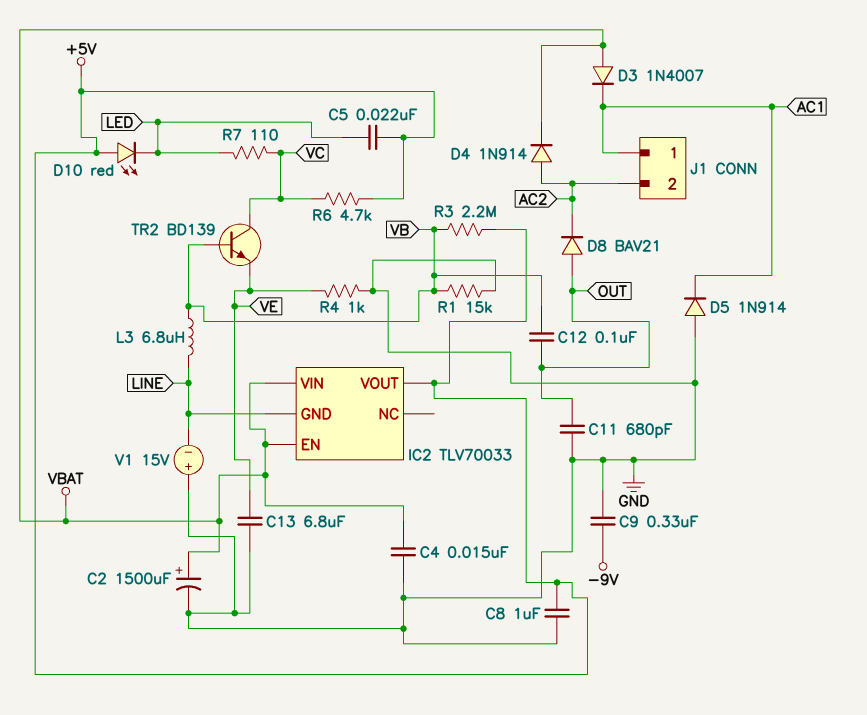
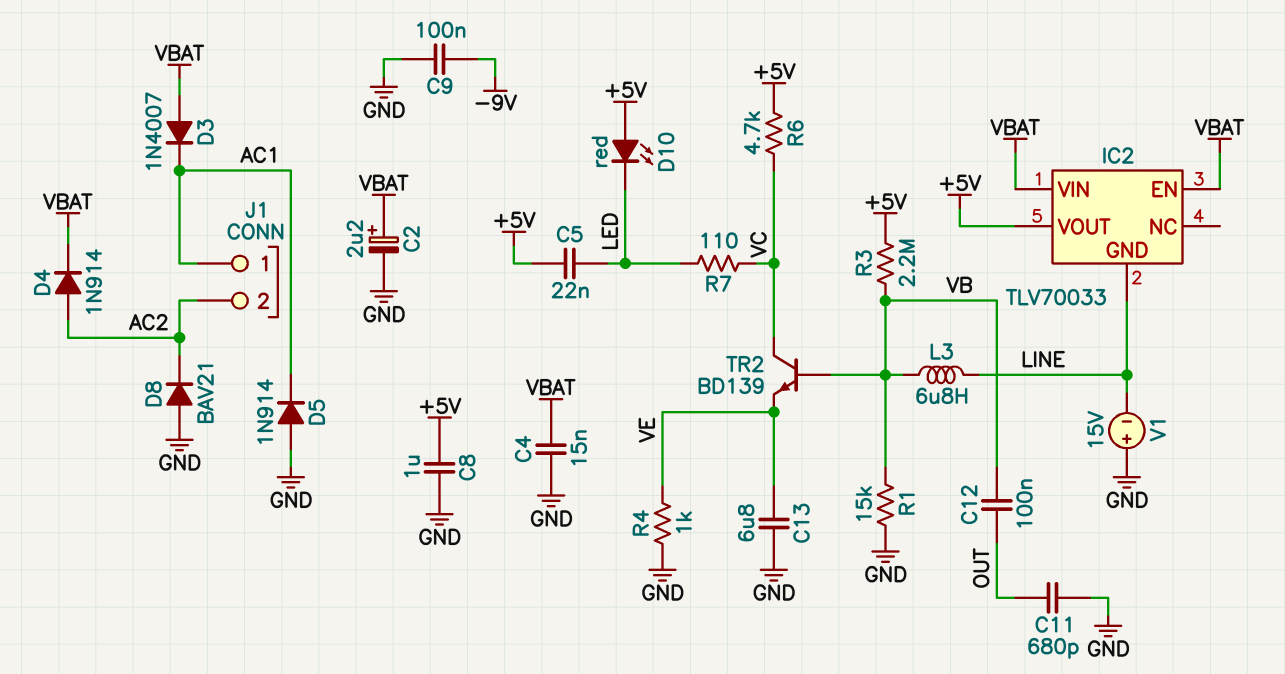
C2: 1500uF (plus VBAT, minus GND) -> 2.2uF (plus VBAT, minus GND)
C9: 330nF (-9V, GND) -> 100nF (-9V, GND)
D8: diode BAV21 (A OUT, K AC2) -> diode BAV21 (A GND, K AC2)

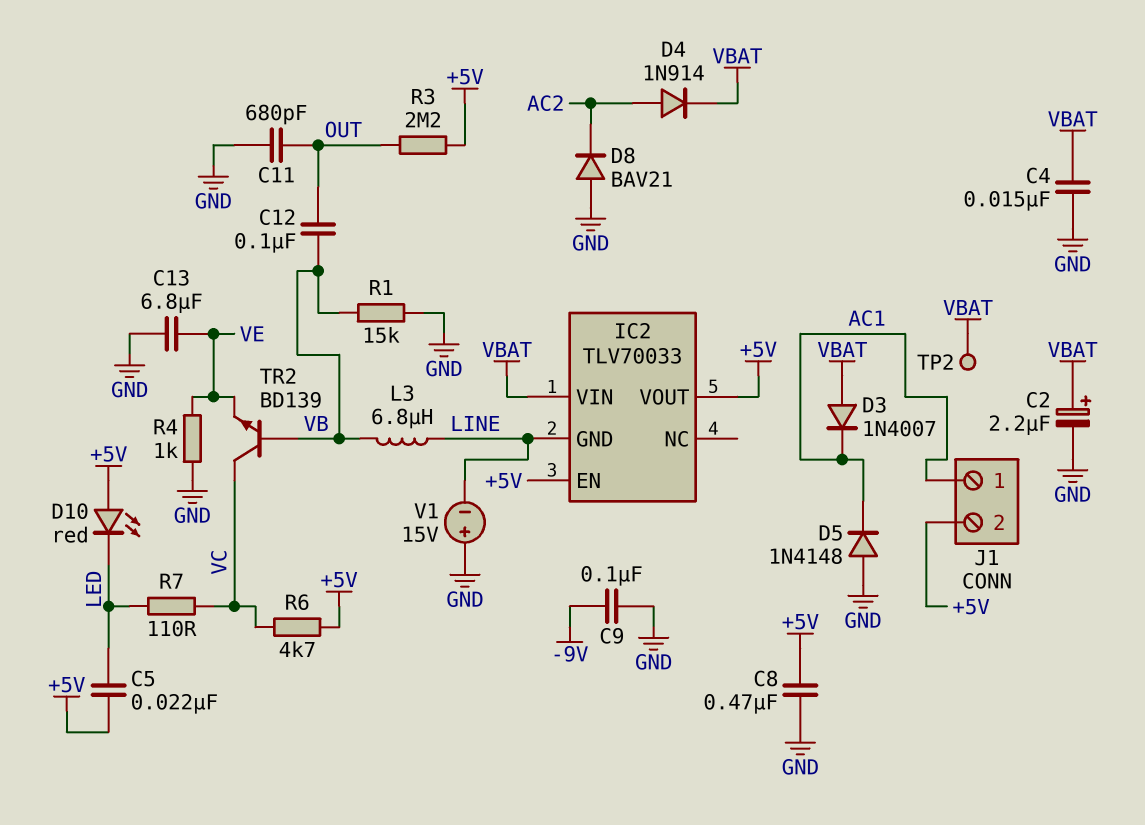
C8: 1uF (+5V, GND) -> 470nF (+5V, GND)
D5: diode 1N914 (A GND, K AC1) -> diode 1N4148 (A GND, K AC1)
IC2 pin EN: VBAT -> +5V
J1 pin 2: AC2 -> +5V
R3: 2.2M (+5V, VB) -> 2.2M (+5V, OUT)
TP2: none -> test point (VBAT)

